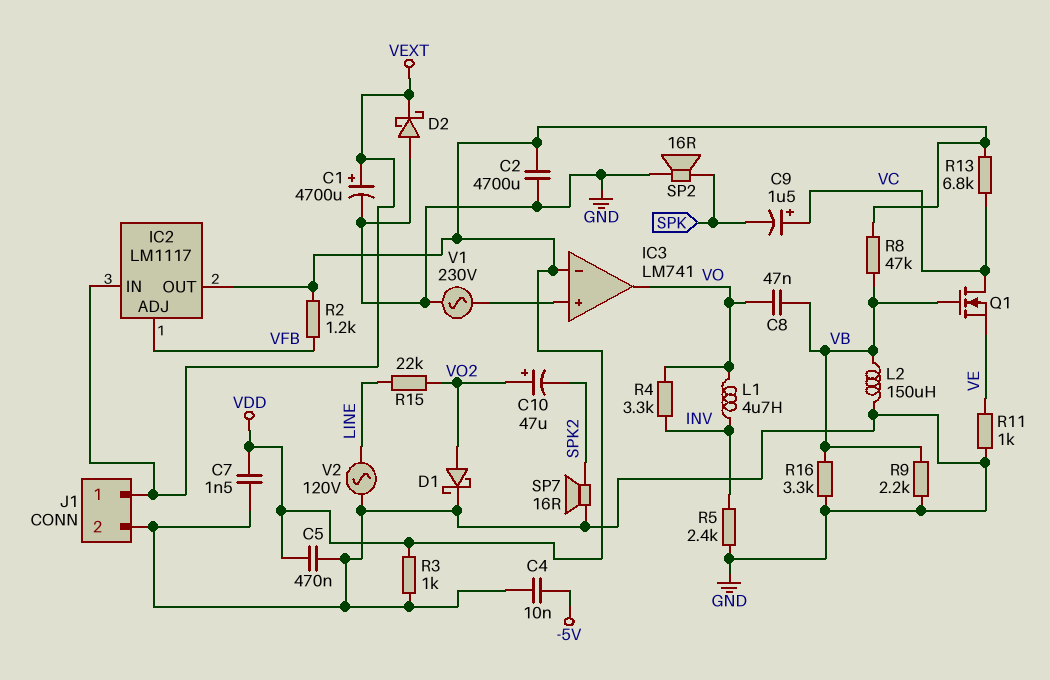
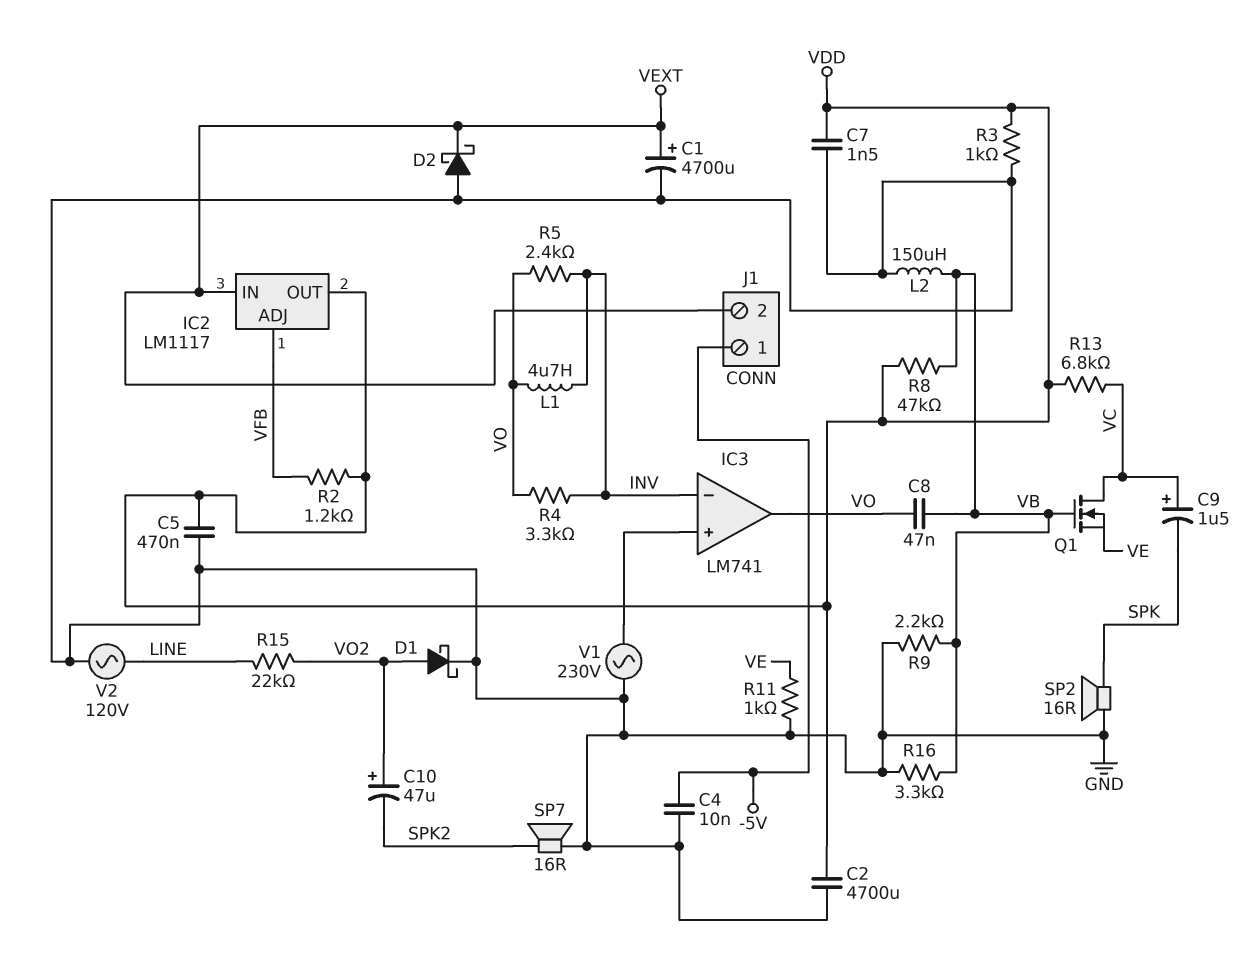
IC3 pin in-: VDD -> INV
J1 pin 1: VEXT -> -5V
J1 pin 2: GND -> VEXT
R5: 2.4k (GND, INV) -> 2.4k (INV, VO)

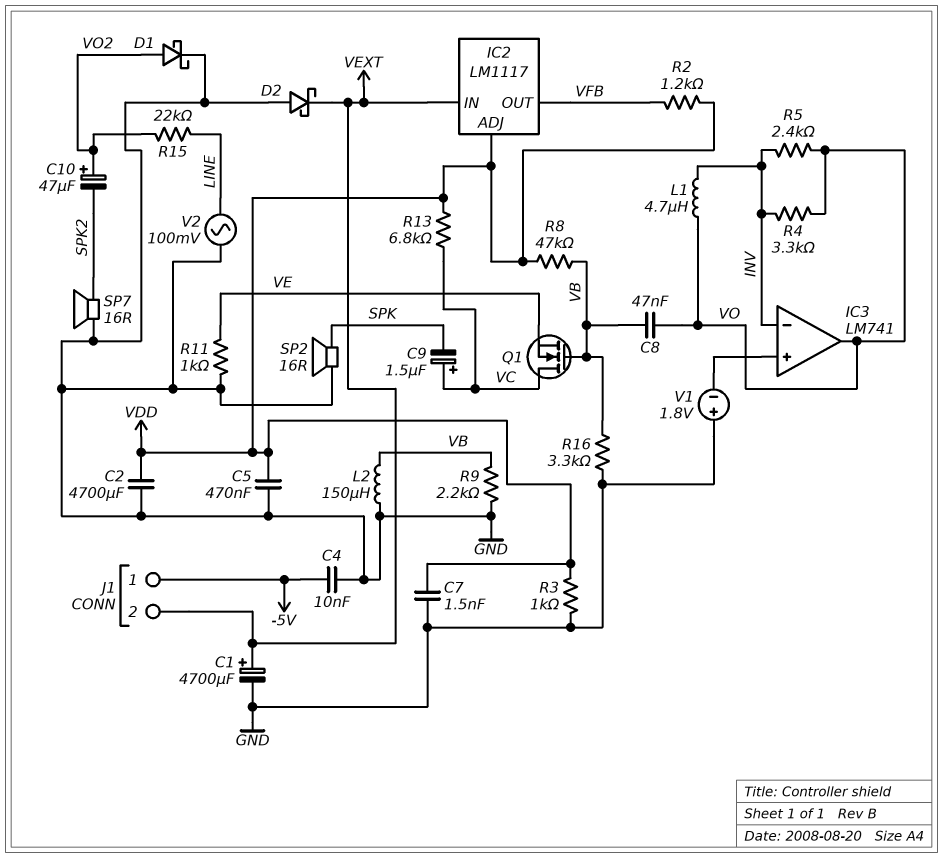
IC2 pin ADJ: VFB -> VDD
IC2 pin OUT: VDD -> VFB
V1: AC 230V (GND, IC3/in+) -> 1.8V (plus GND, minus IC3/in+)
V2: AC 120V (GND, LINE) -> AC 100mV (GND, LINE)

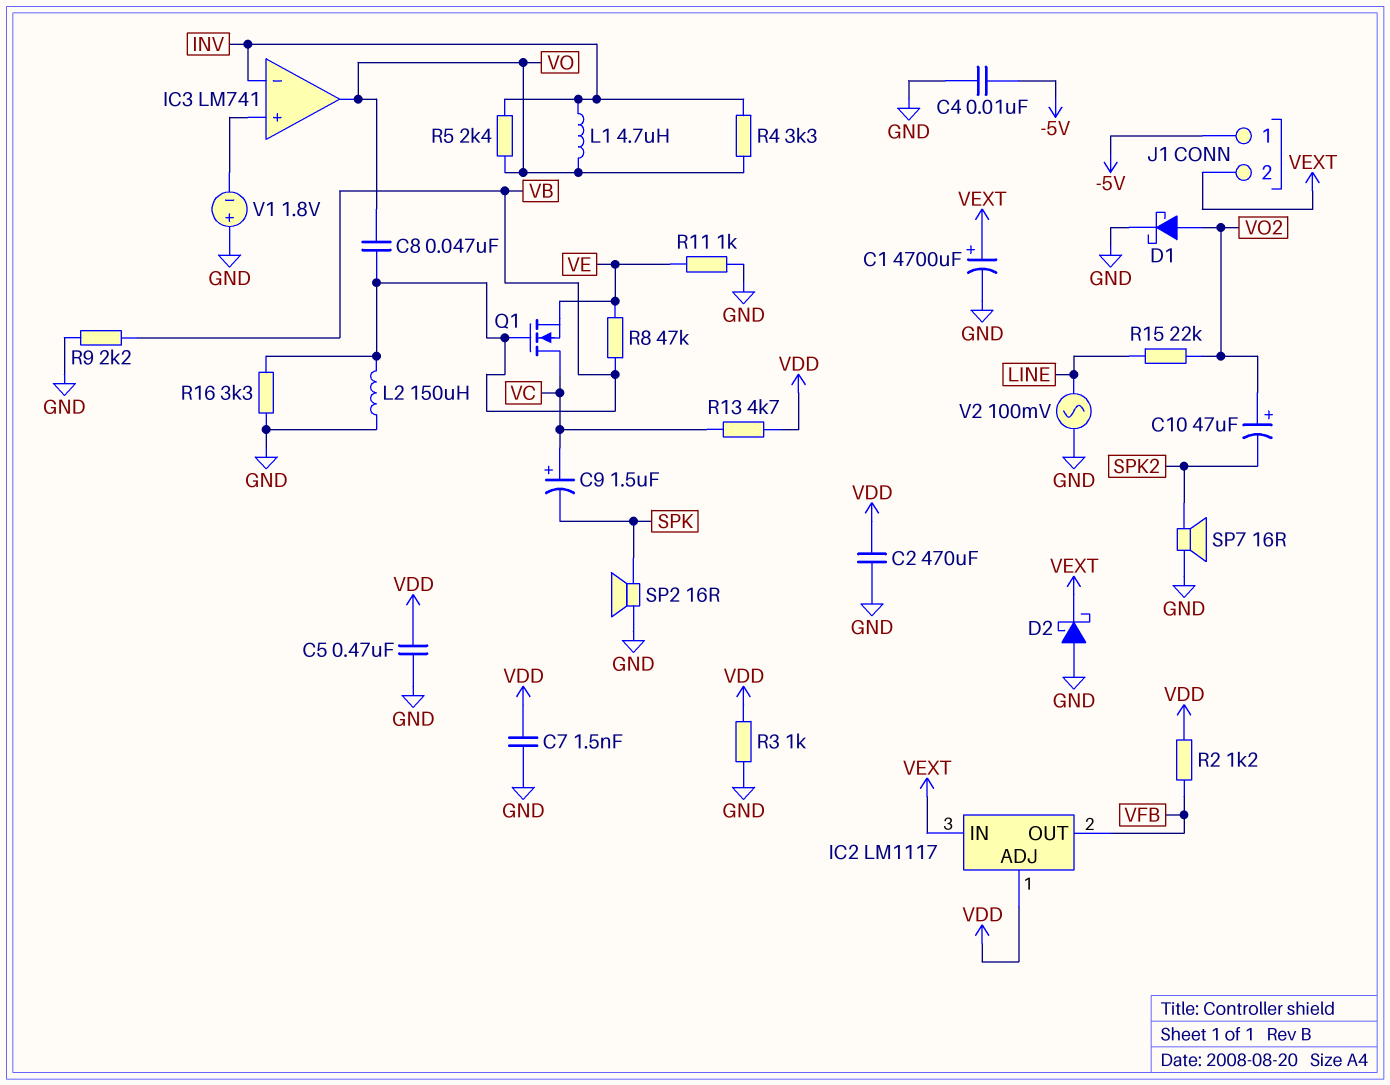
C2: 4700uF (GND, VDD) -> 470uF (GND, VDD)
R8: 47k (VB, VDD) -> 47k (VB, VE)
R13: 6.8k (VC, VDD) -> 4.7k (VC, VDD)

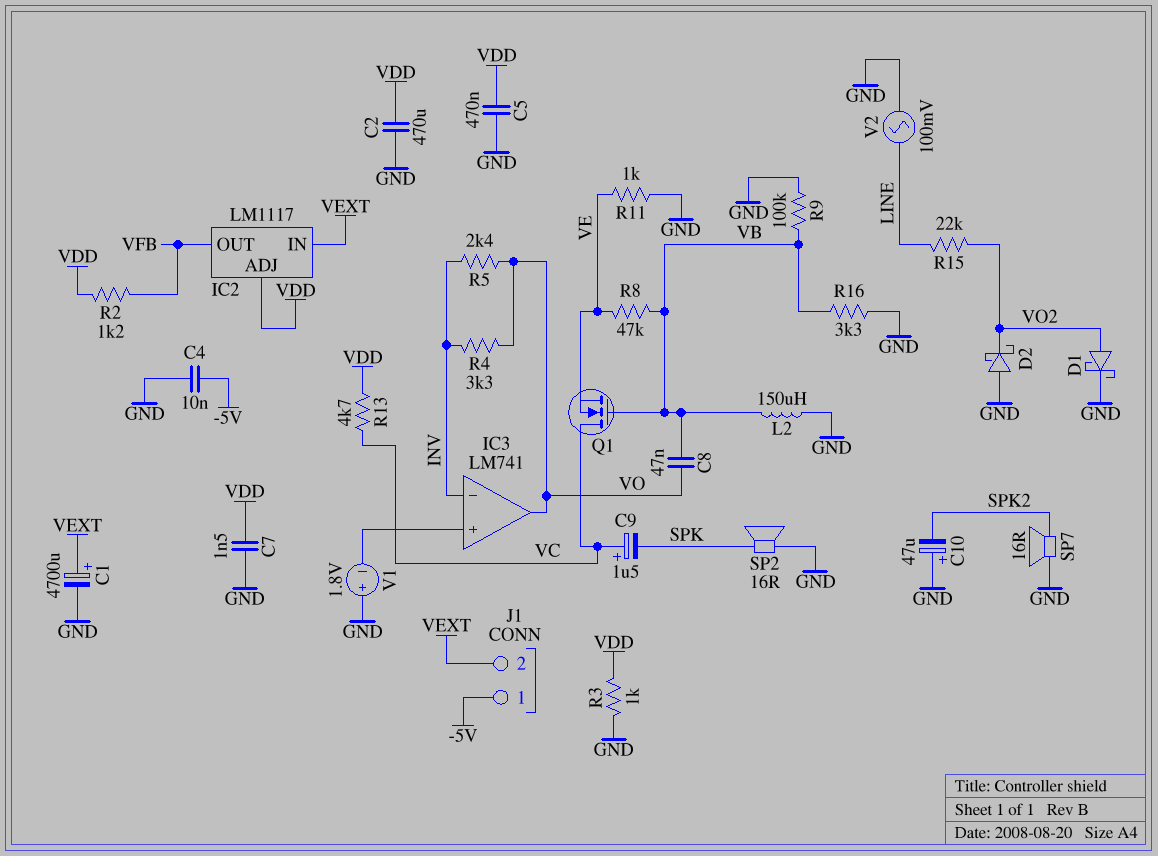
C10: 47uF (plus VO2, minus SPK2) -> 47uF (plus GND, minus SPK2)
D2: schottky (A GND, K VEXT) -> schottky (A GND, K VO2)
L1: 4.7uH (INV, VO) -> none
R9: 2.2k (GND, VB) -> 100k (GND, VB)

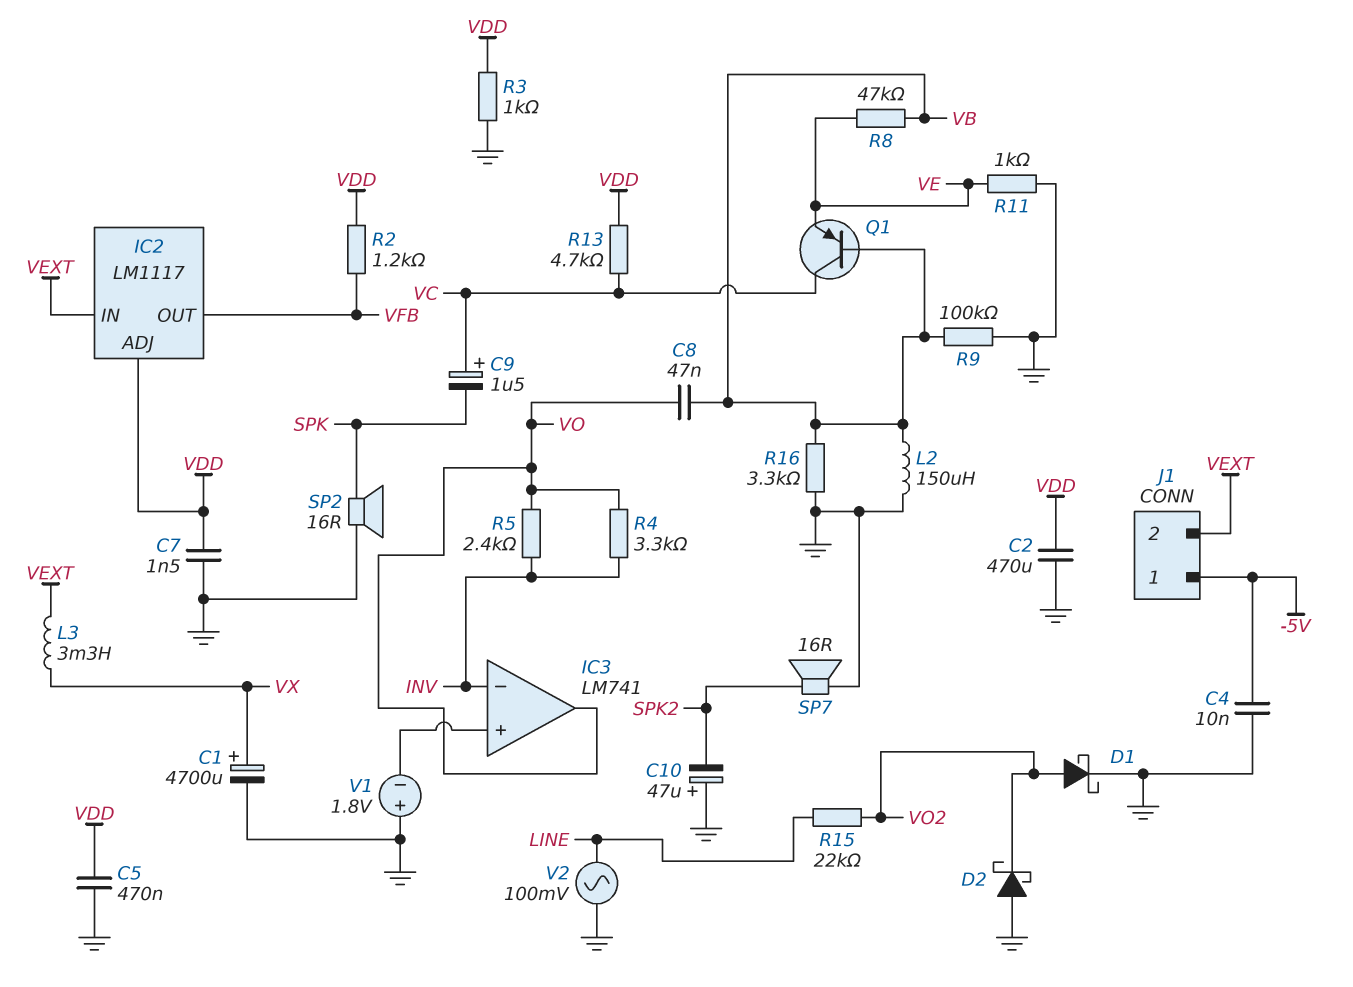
C1: 4700uF (plus VEXT, minus GND) -> 4700uF (plus VX, minus GND)
L3: none -> 3.3mH (VEXT, VX)
Q1: NMOS (G VB, D VC, S VE) -> PNP (B VB, C VC, E VE)

